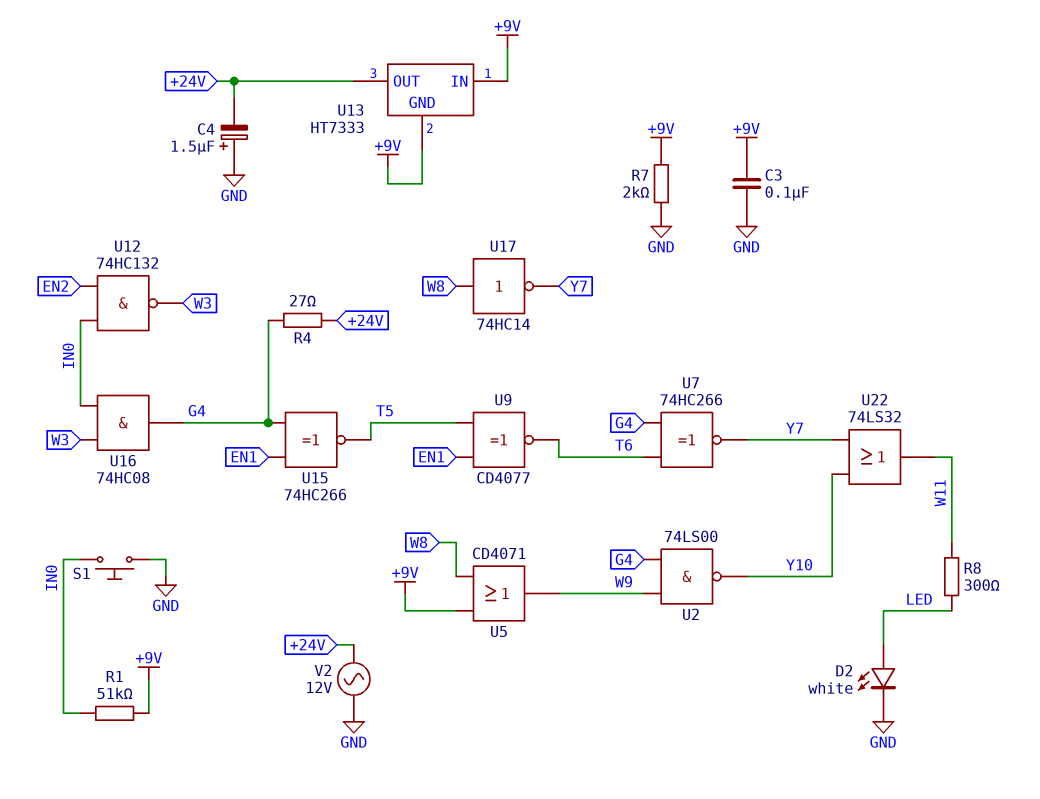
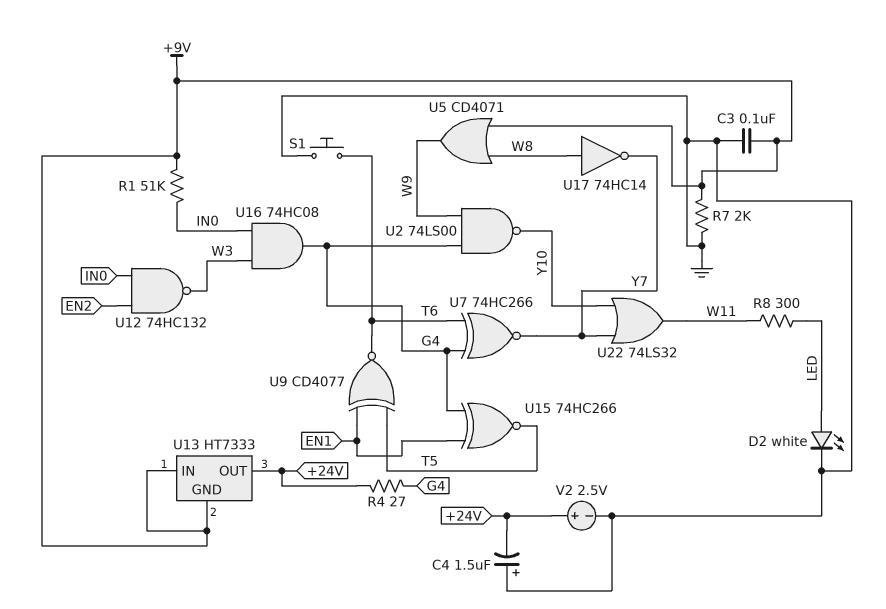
S1: button (GND, IN0) -> button (GND, T6)
V2: AC 12V (+24V, GND) -> 2.5V (plus +24V, minus GND)

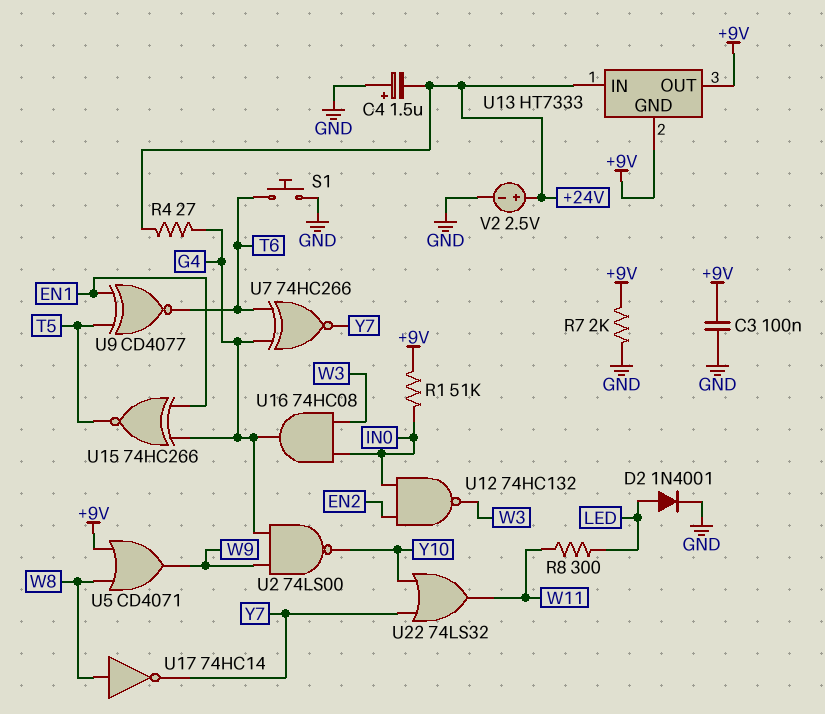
D2: LED white (A LED, K GND) -> diode 1N4001 (A LED, K GND)
U13 pin IN: +9V -> +24V
U13 pin OUT: +24V -> +9V

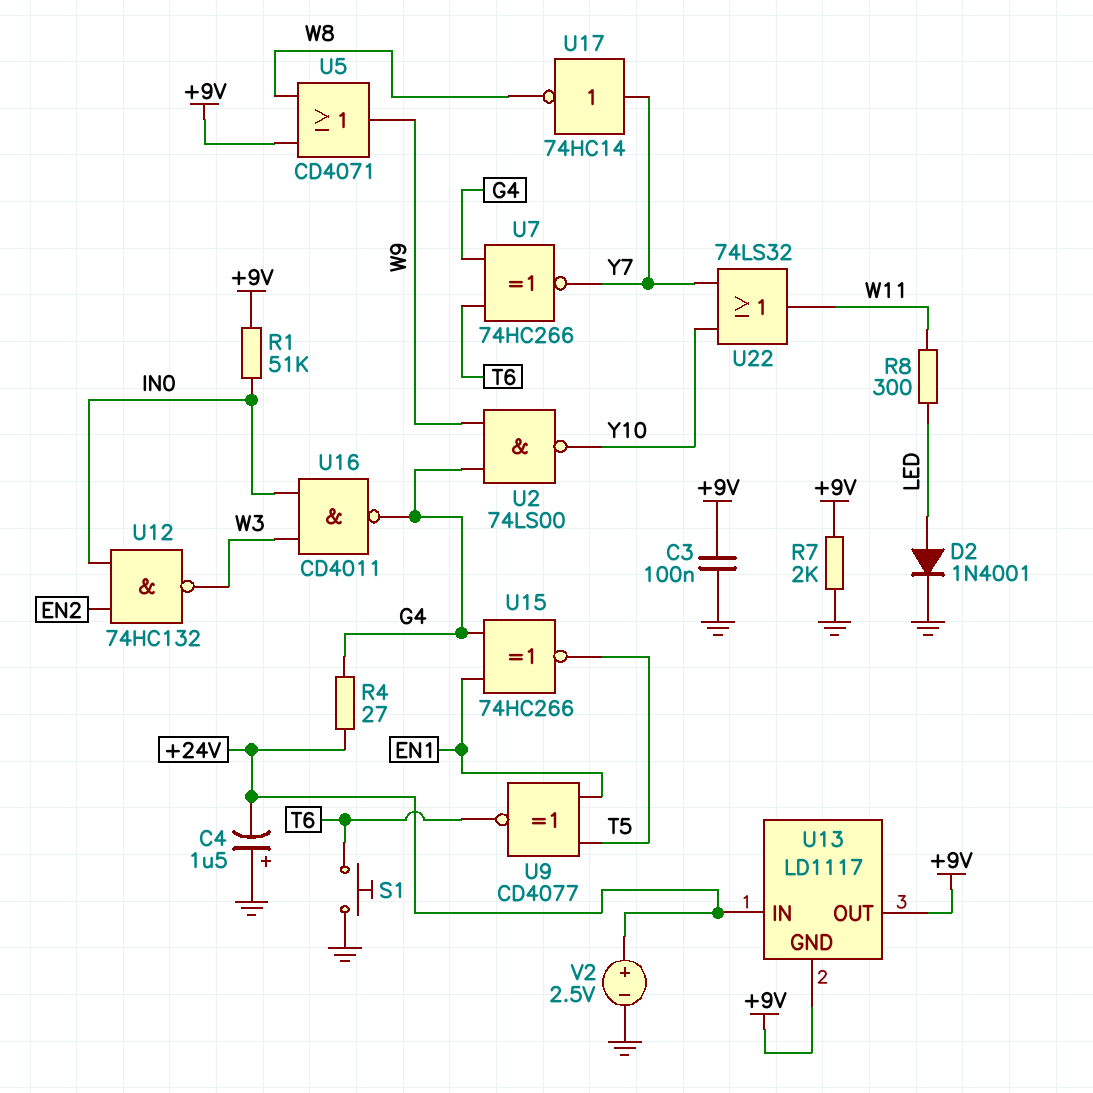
U13: HT7333 -> LD1117
U16: AND 74HC08 (in IN0, in W3, out G4) -> NAND CD4011 (in IN0, in W3, out G4)
U17: NOT 74HC14 (in W8, out Y7) -> NOT 74HC14 (in Y7, out W8)

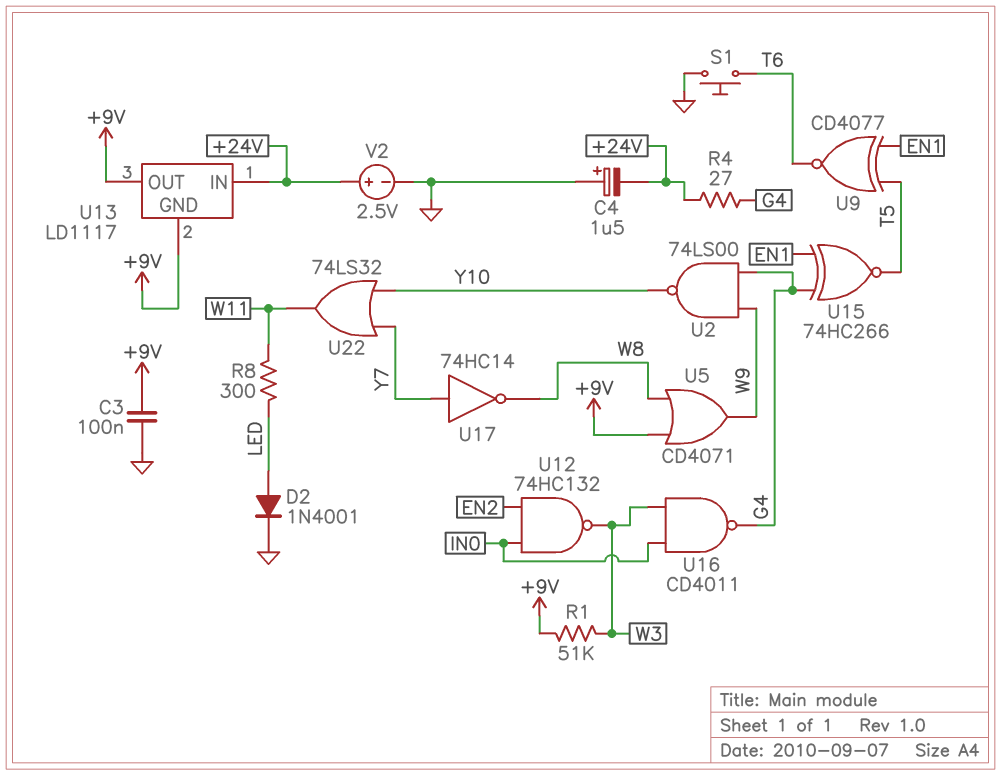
R1: 51k (+9V, IN0) -> 51k (+9V, W3)
R7: 2k (+9V, GND) -> none
U7: XNOR 74HC266 (in G4, in T6, out Y7) -> none

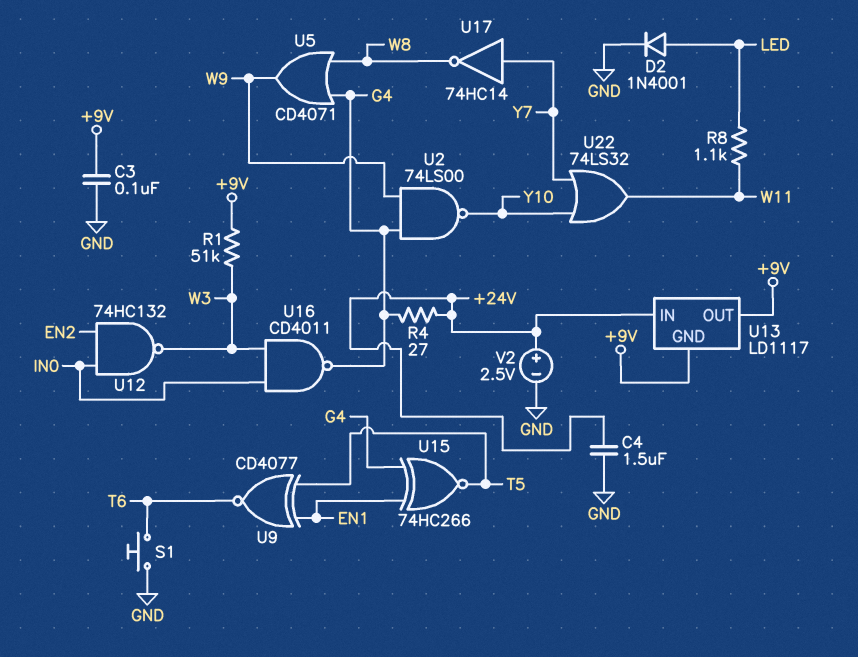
C4: 1.5uF (plus GND, minus +24V) -> 1.5uF (+24V, GND)
R8: 300 (LED, W11) -> 1.1k (LED, W11)
U5: OR CD4071 (in +9V, in W8, out W9) -> OR CD4071 (in G4, in W8, out W9)

